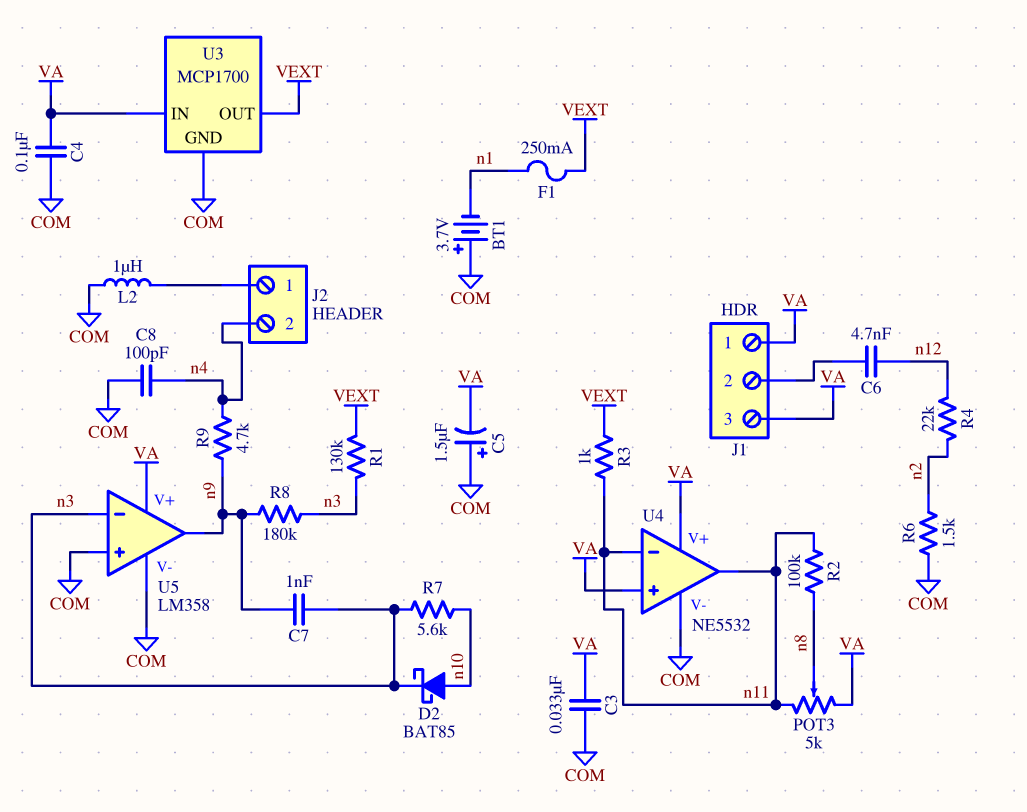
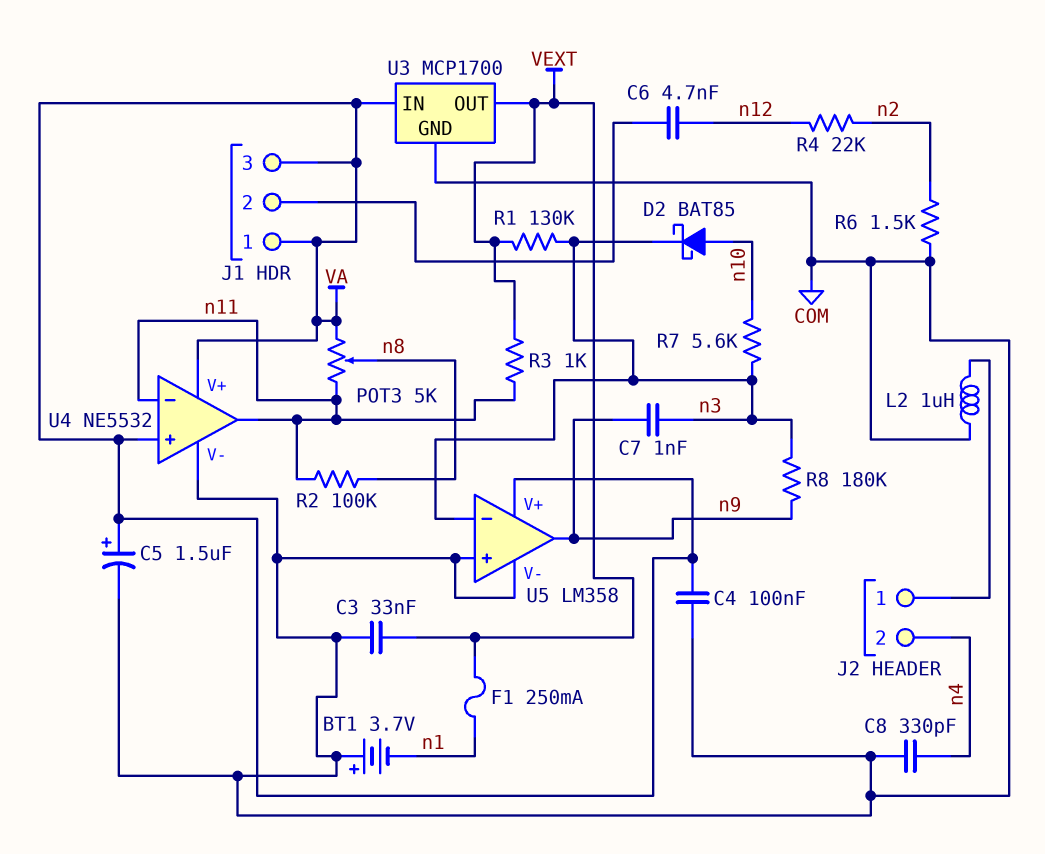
C3: 33nF (COM, VA) -> 33nF (COM, VEXT)
C5: 1.5uF (plus COM, minus VA) -> 1.5uF (plus VA, minus COM)
C8: 100pF (COM, n4) -> 330pF (COM, n4)
R9: 4.7k (n4, n9) -> none

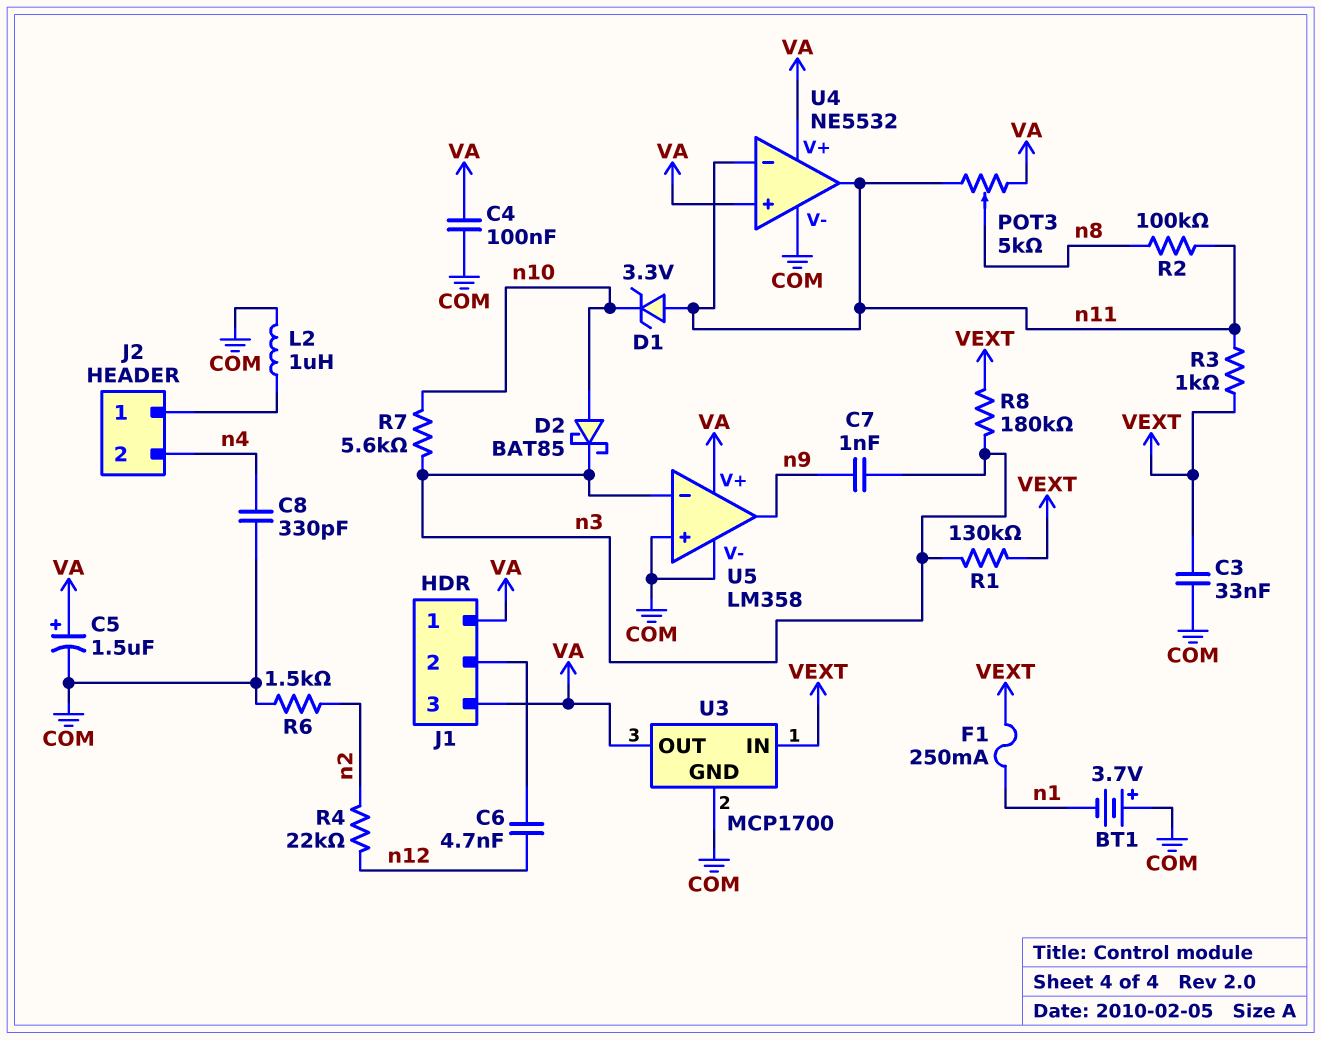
D1: none -> zener 3.3V (A n11, K n10)
R8: 180k (n3, n9) -> 180k (VEXT, n3)
U3 pin IN: VA -> VEXT
U3 pin OUT: VEXT -> VA

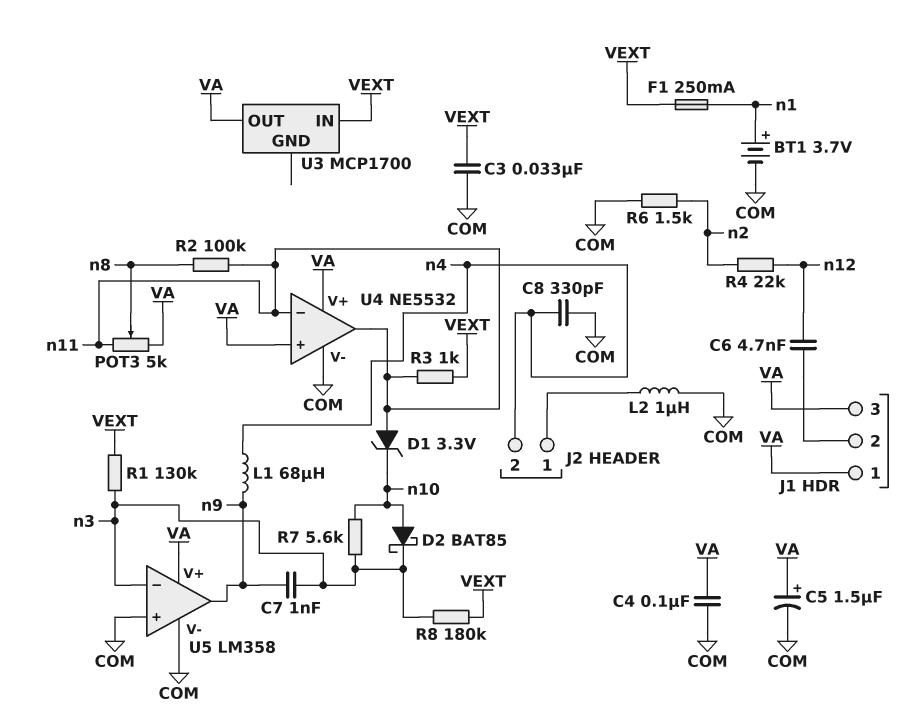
BT1: 3.7V (plus COM, minus n1) -> 3.7V (plus n1, minus COM)
L1: none -> 68uH (n4, n9)
U3 pin GND: COM -> none

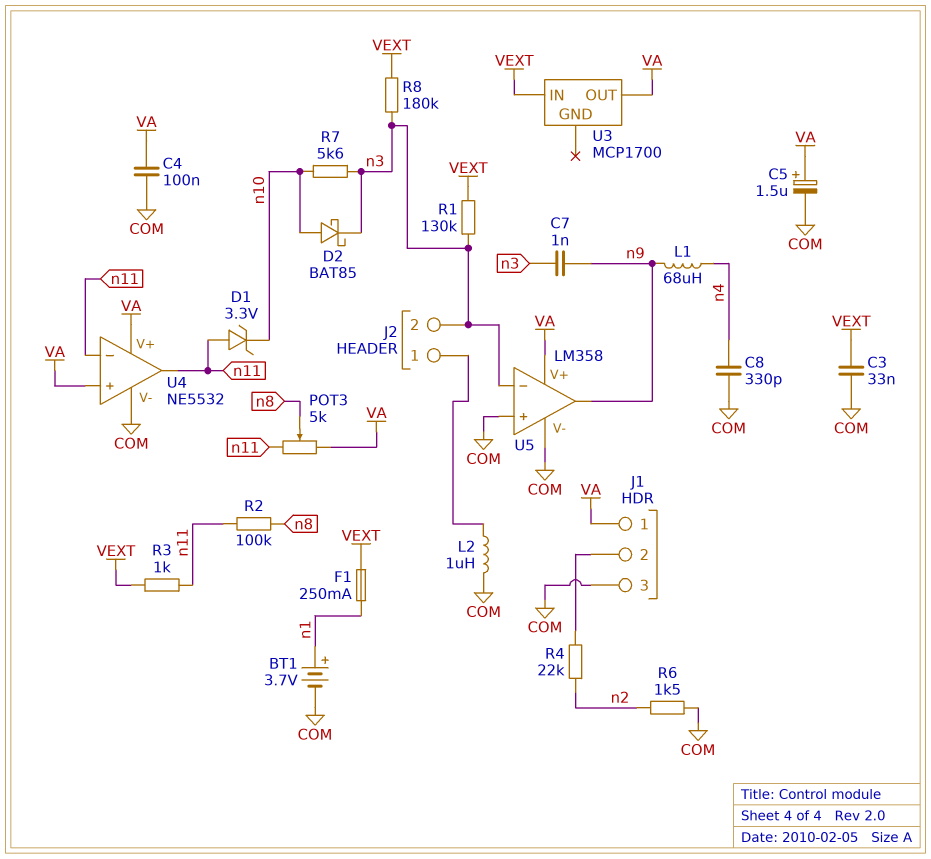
C6: 4.7nF (J1/2, n12) -> none
J1 pin 3: VA -> COM
J2 pin 2: n4 -> n3
R4: 22k (n2, n12) -> 22k (J1/2, n2)

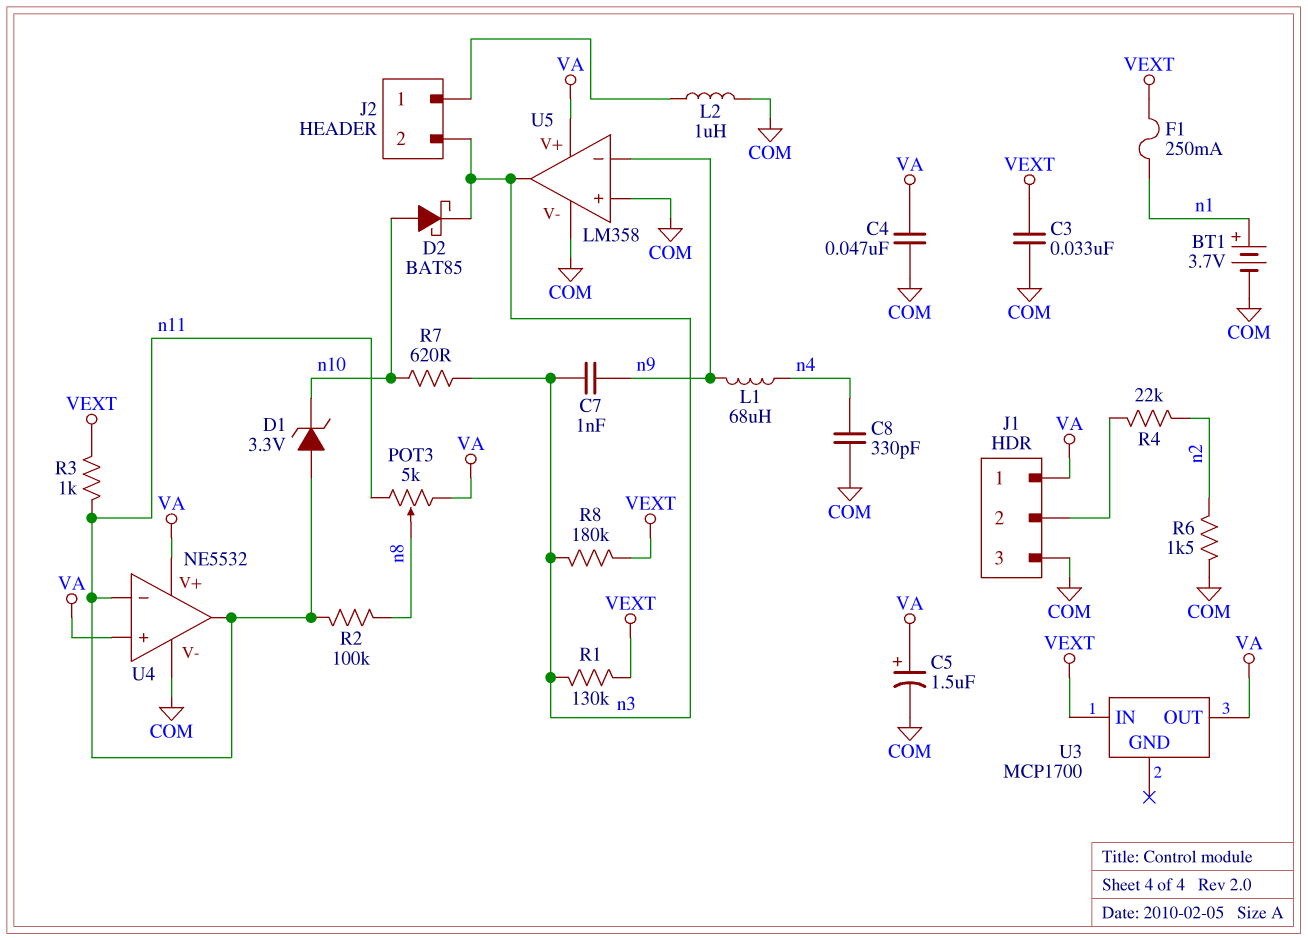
C4: 100nF (COM, VA) -> 47nF (COM, VA)
R7: 5.6k (n3, n10) -> 620 (n3, n10)
U5 pin in-: n3 -> n9
U5 pin out: n9 -> n3

